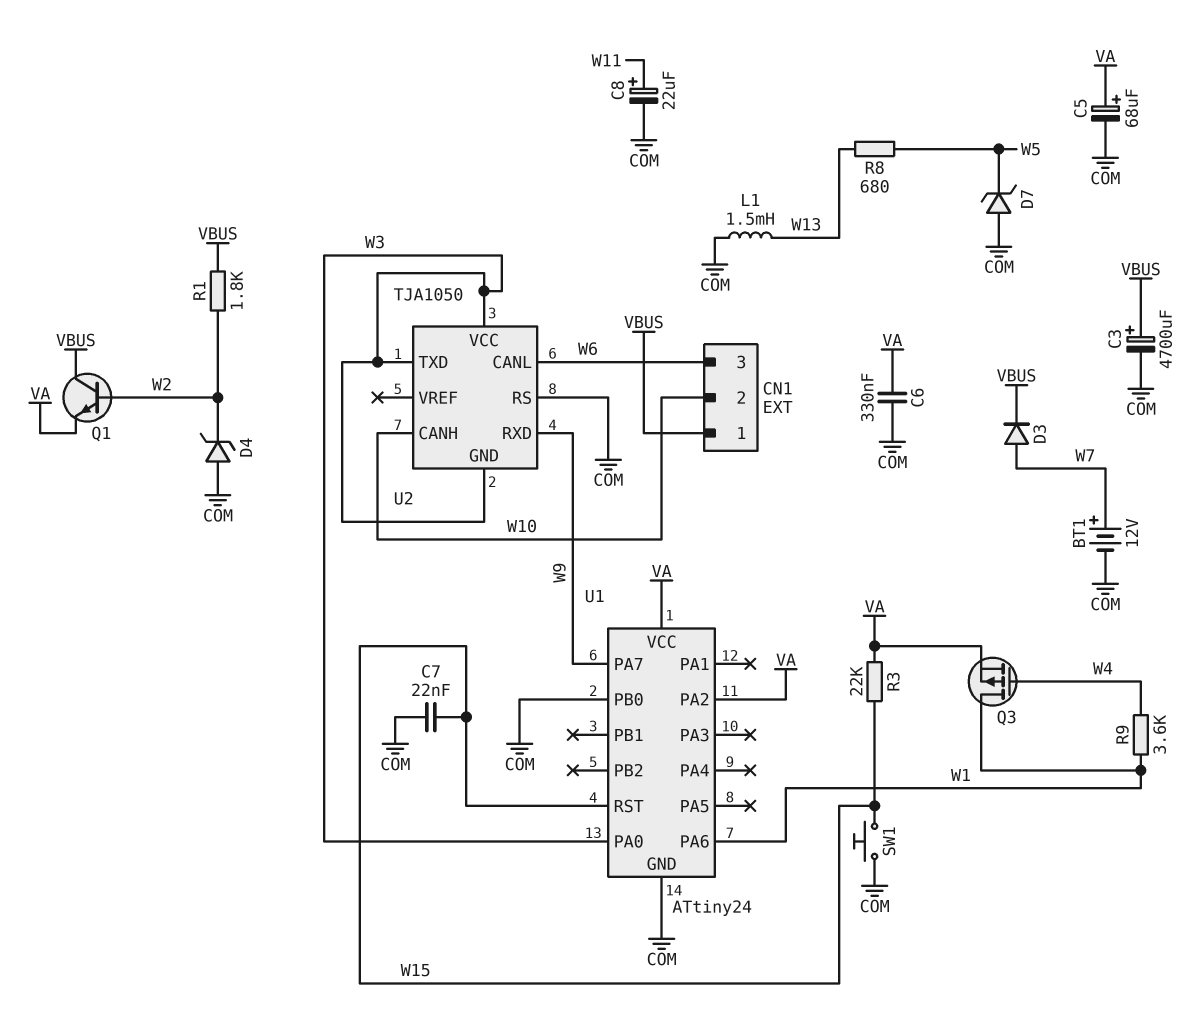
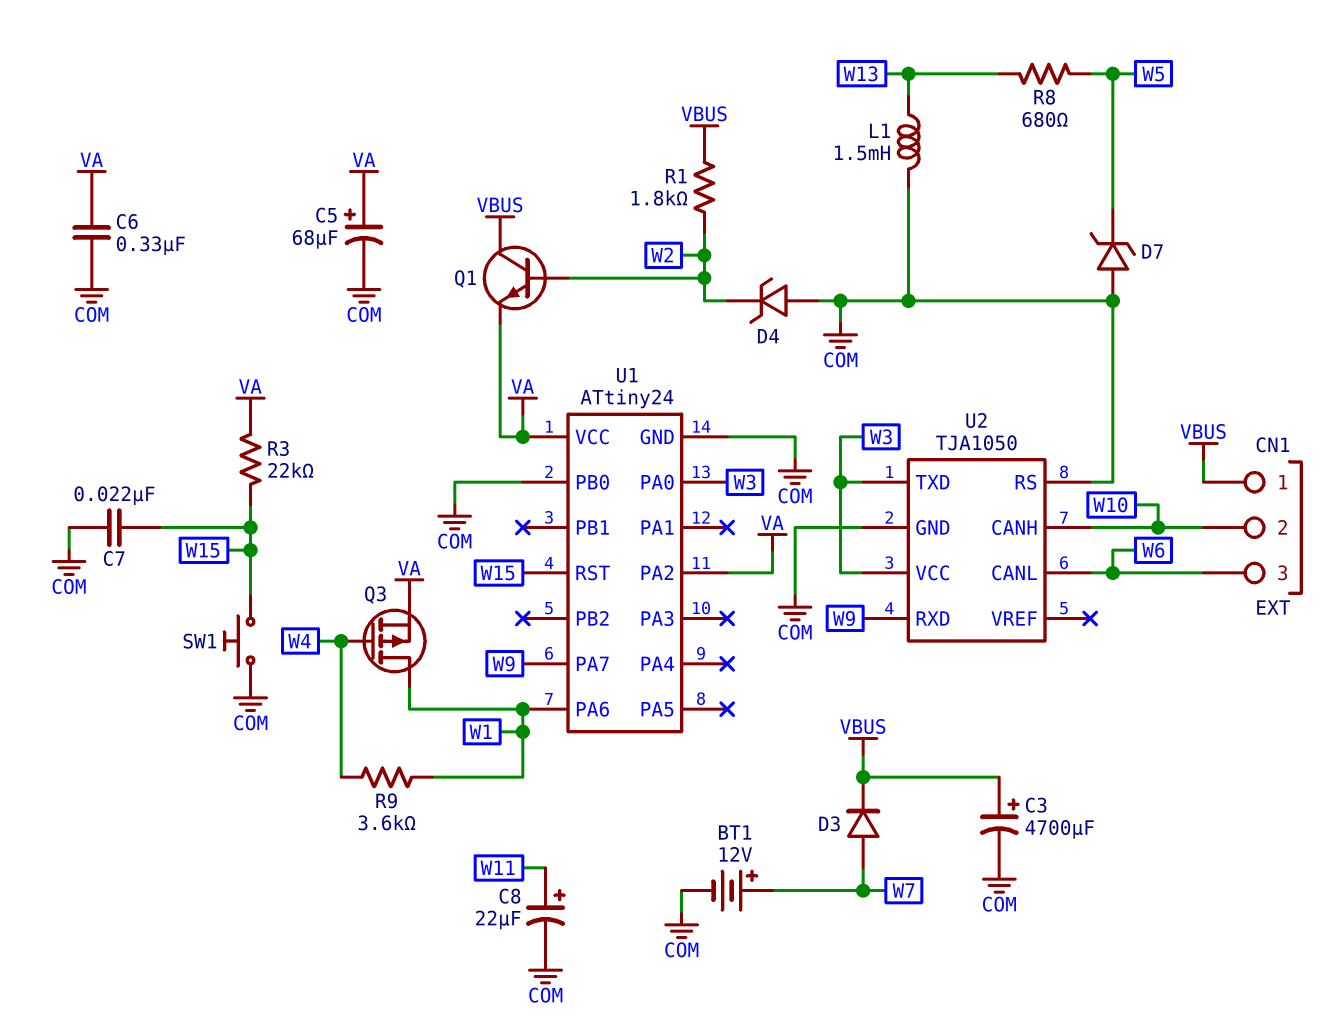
U2 pin GND: W3 -> COM

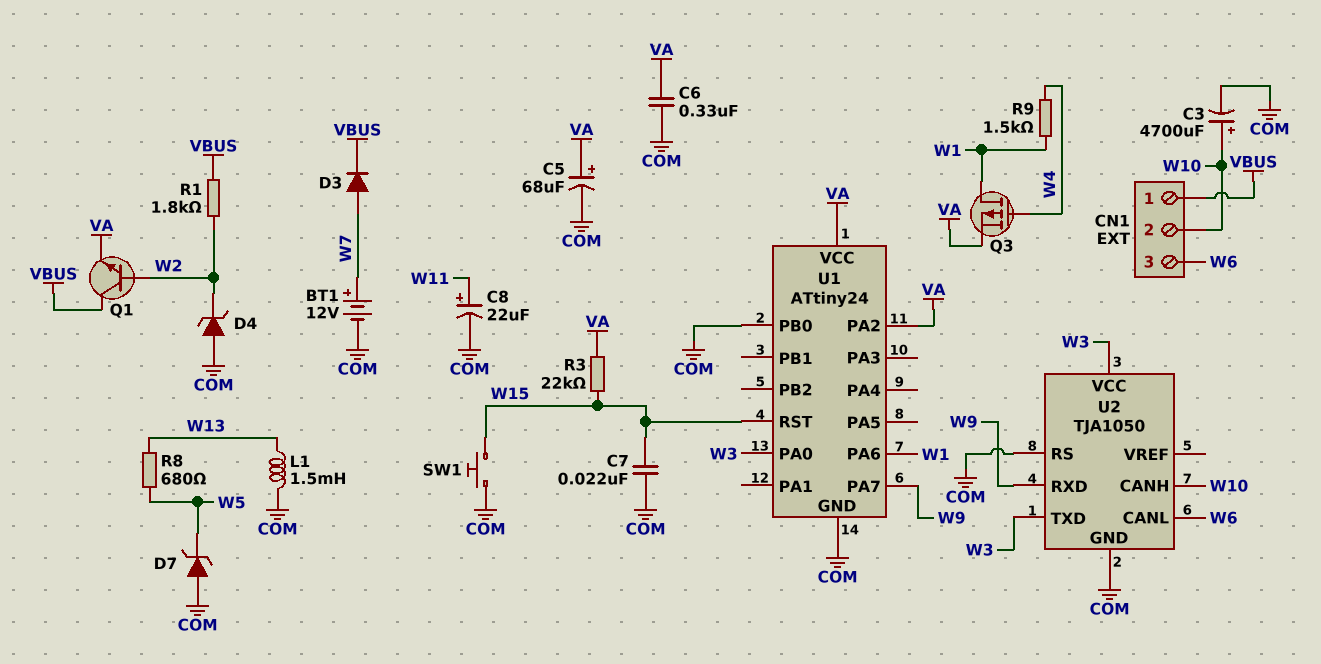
C3: 4700uF (plus VBUS, minus COM) -> 4700uF (plus W10, minus COM)
R9: 3.6k (W1, W4) -> 1.5k (W1, W4)

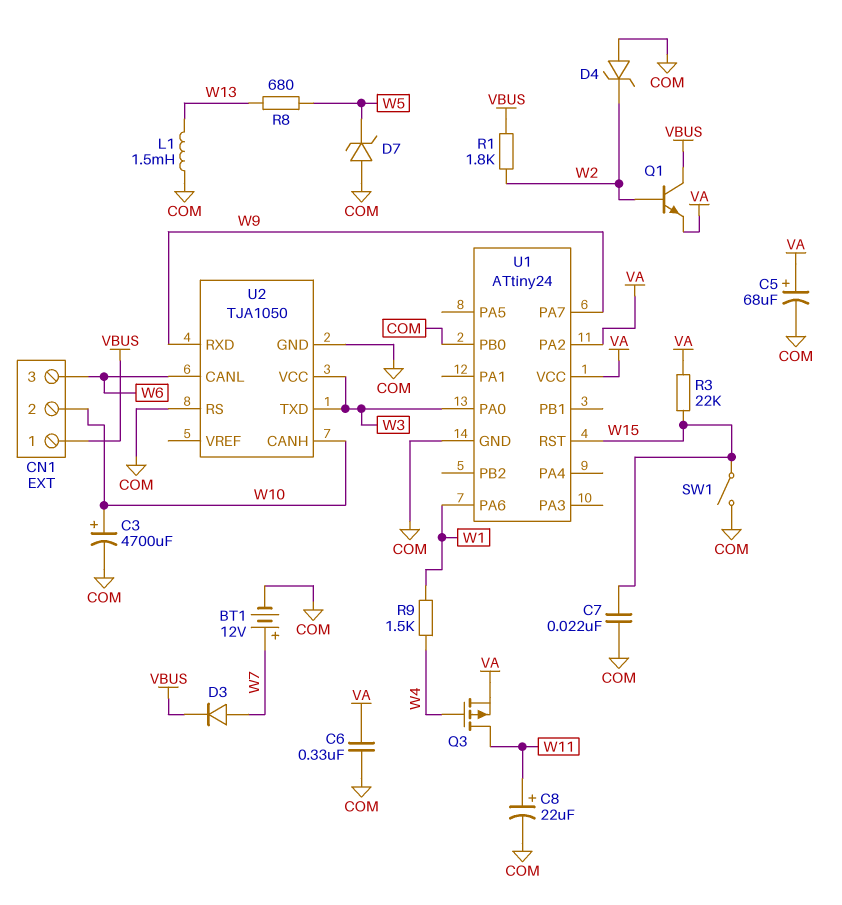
Q3: PMOS (G W4, D W1, S VA) -> PMOS (G W4, D W11, S VA)
SW1: button (COM, W15) -> switch (COM, W15)

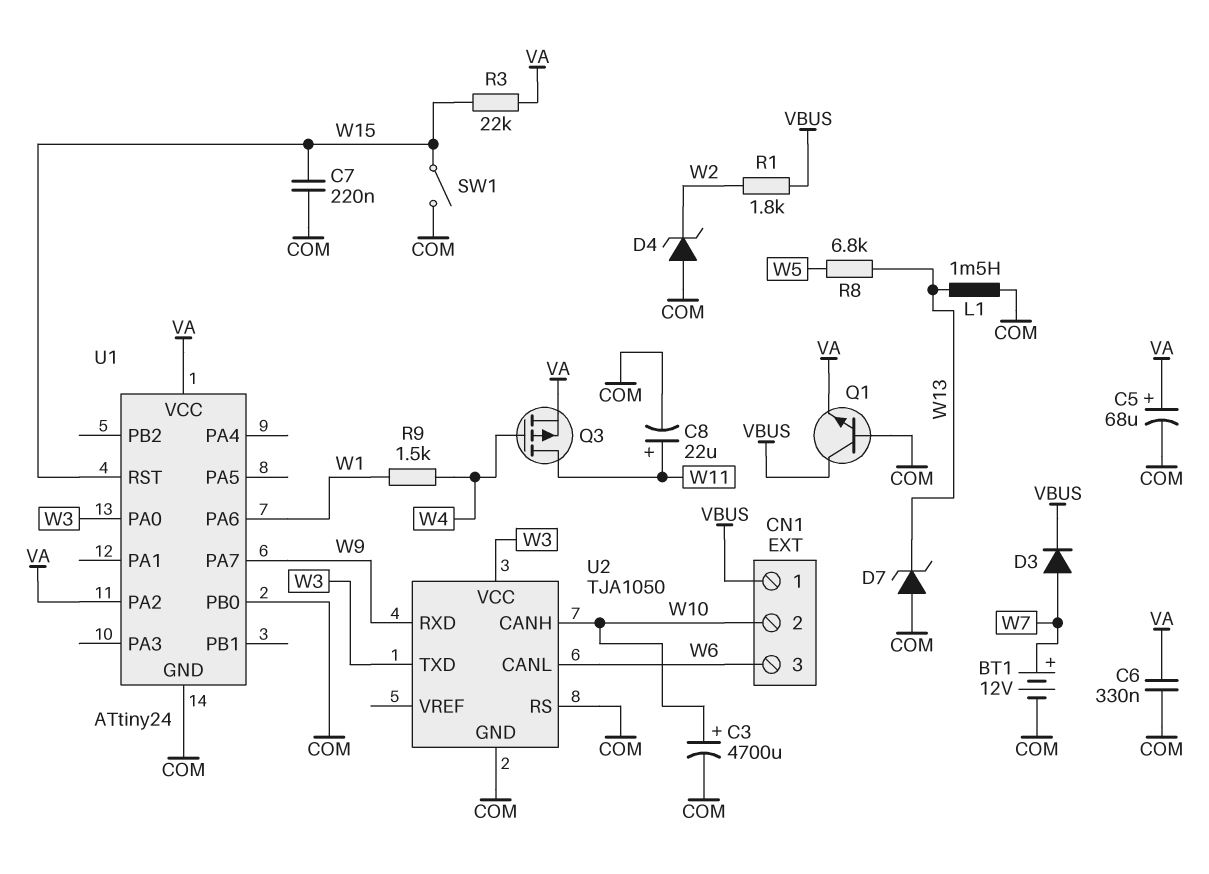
C7: 22nF (COM, W15) -> 220nF (COM, W15)
D7: zener (A COM, K W5) -> zener (A COM, K W13)
Q1: NPN (B W2, C VBUS, E VA) -> NPN (B COM, C VBUS, E VA)
R8: 680 (W5, W13) -> 6.8k (W5, W13)

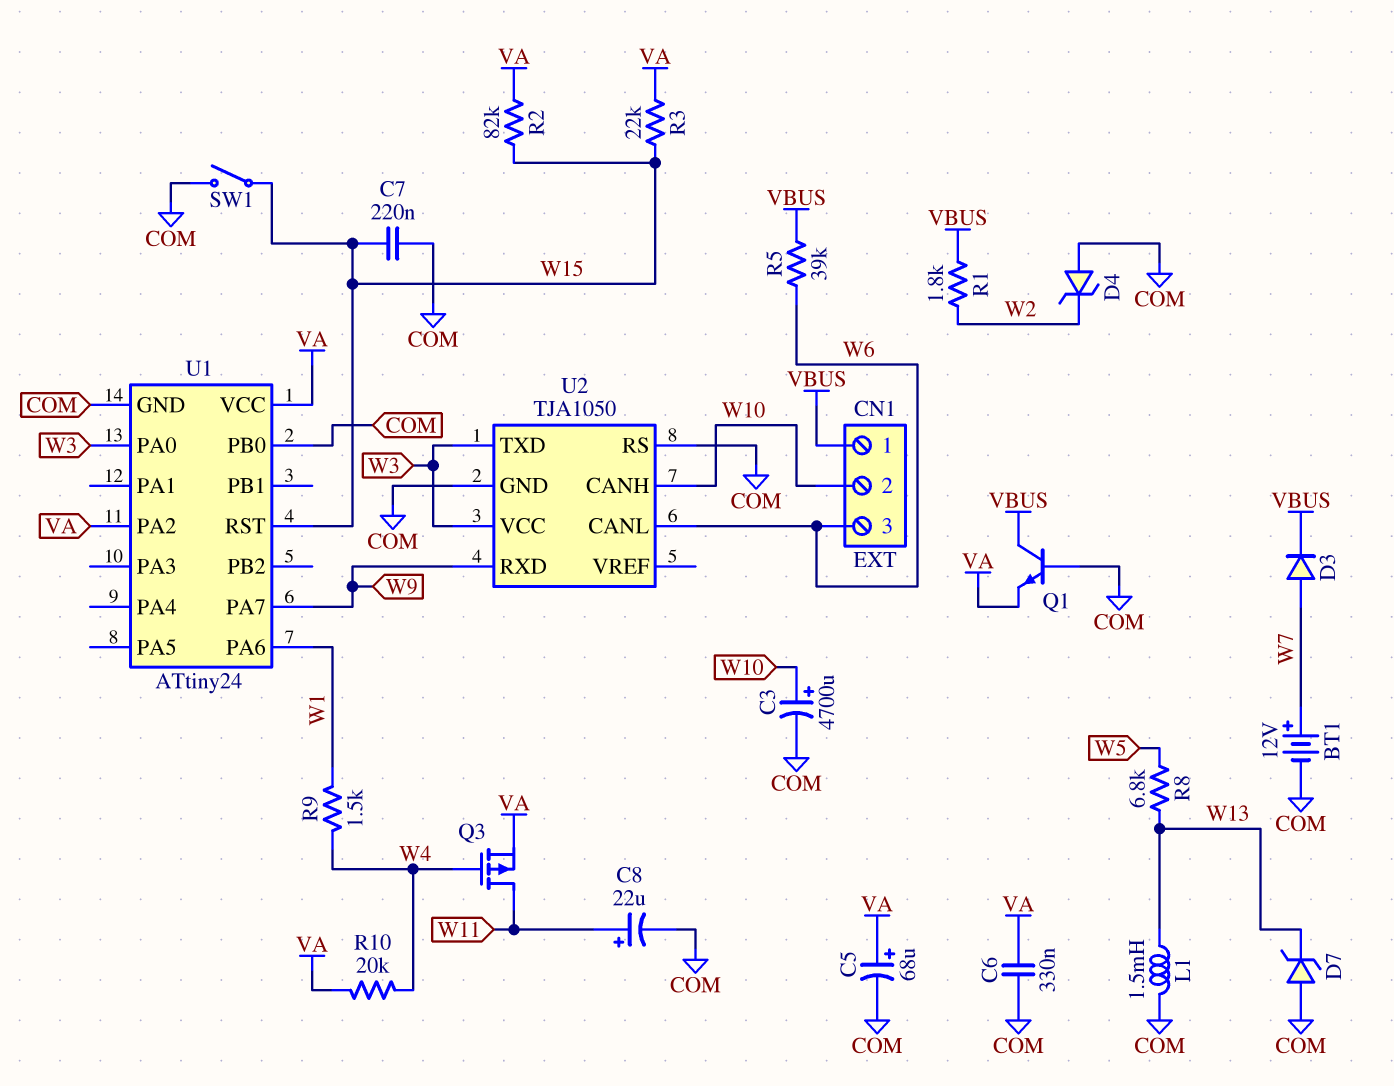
R2: none -> 82k (VA, W15)
R5: none -> 39k (VBUS, W6)
R10: none -> 20k (VA, W4)

